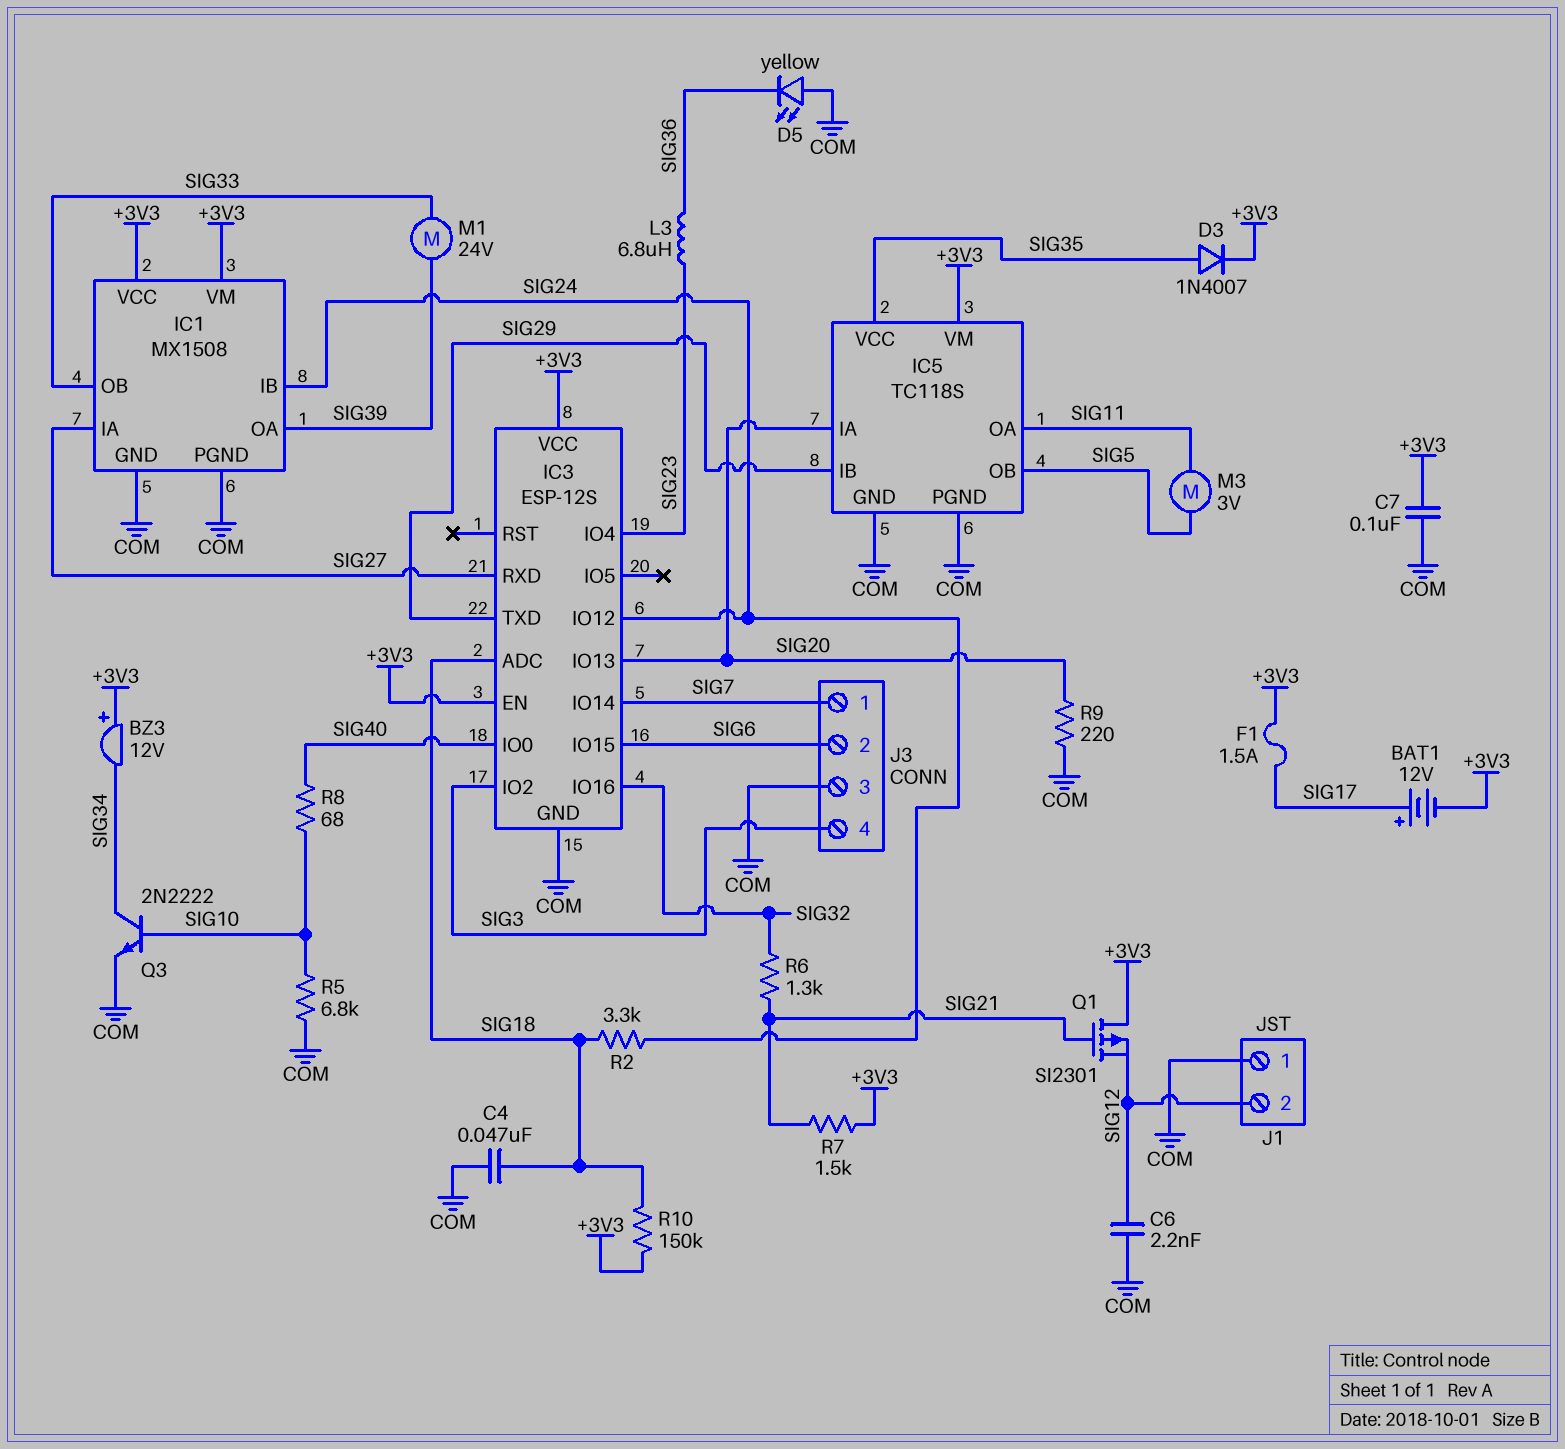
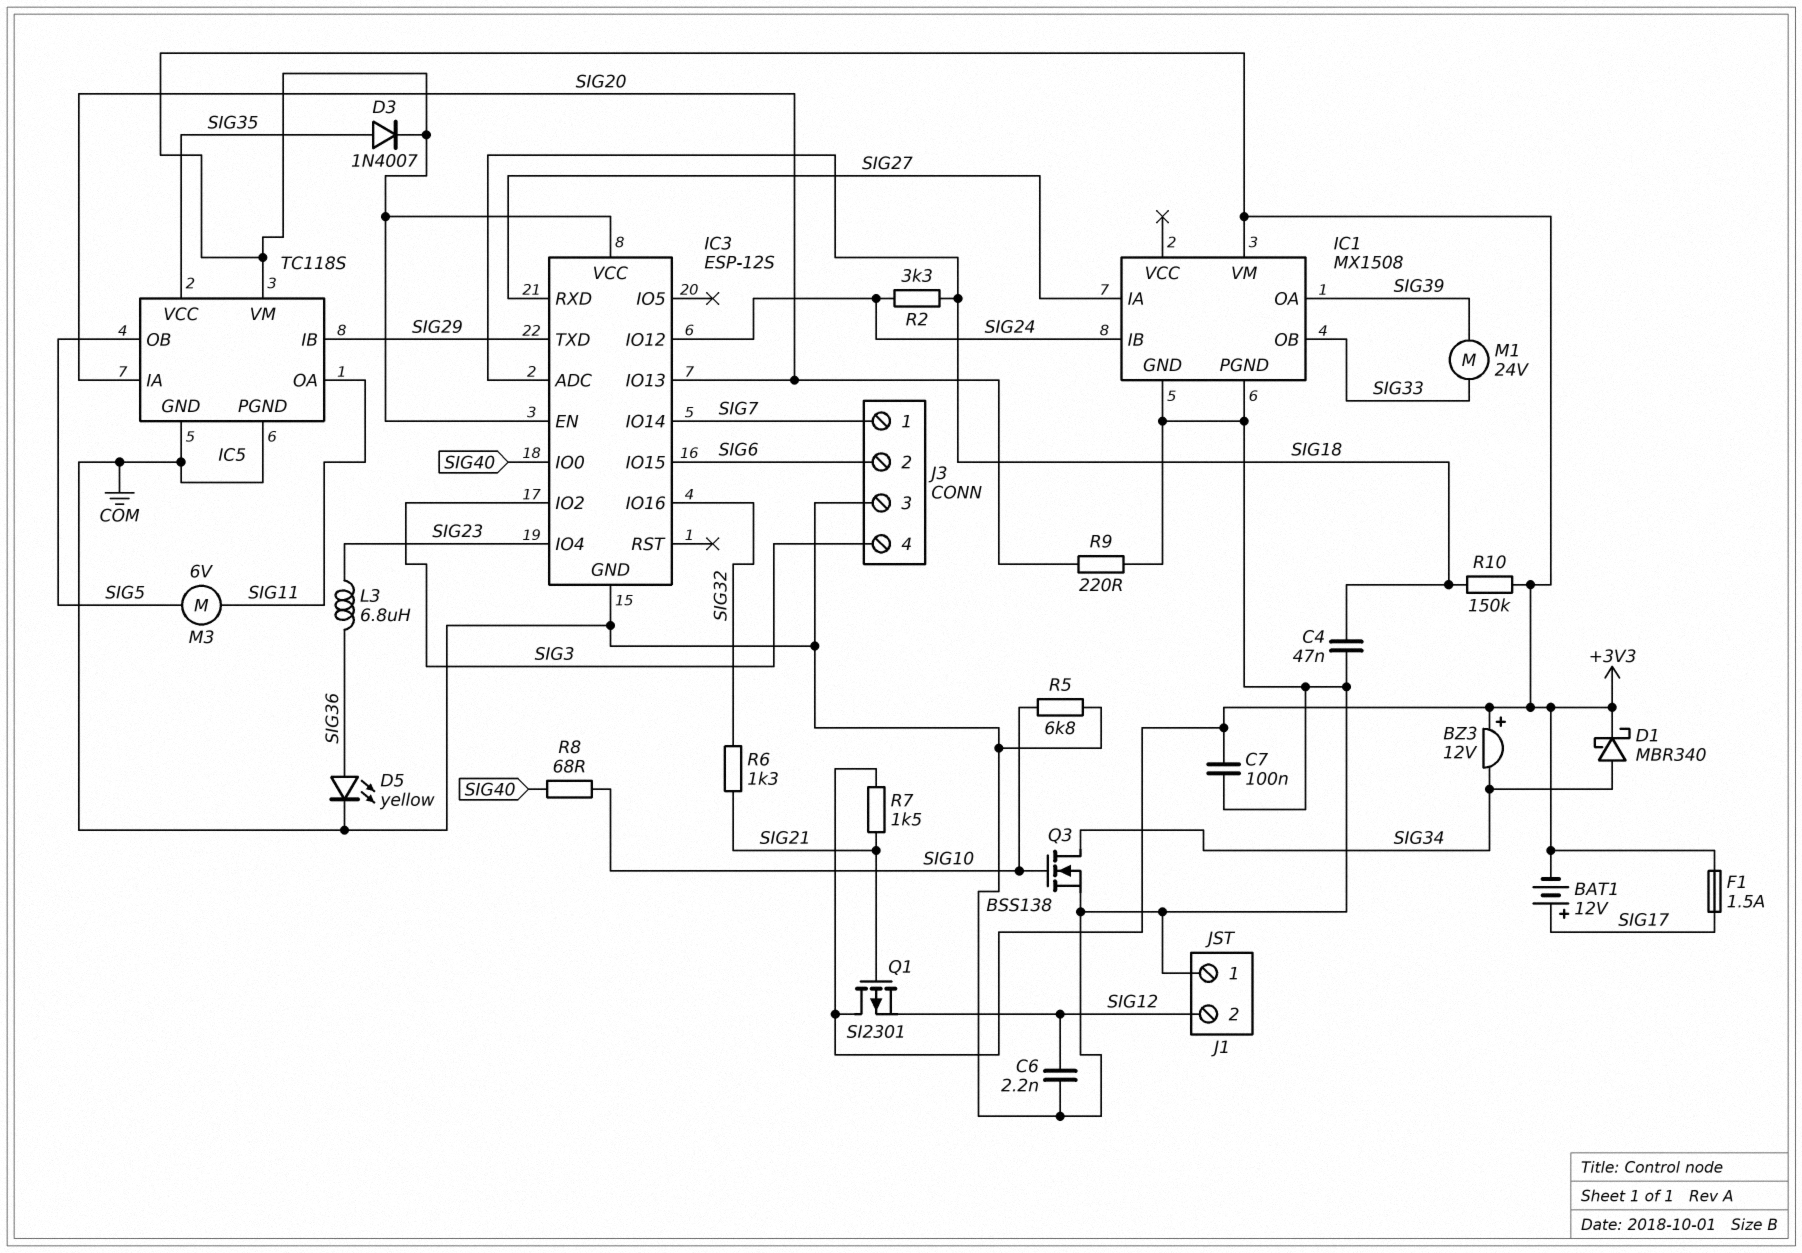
D1: none -> schottky MBR340 (A SIG34, K +3V3)
D5: LED yellow (A COM, K SIG36) -> LED yellow (A SIG36, K COM)
IC1 pin VCC: +3V3 -> none
M3: motor 3V (SIG5, SIG11) -> motor 6V (SIG5, SIG11)
Q3: NPN 2N2222 (B SIG10, C SIG34, E COM) -> NMOS BSS138 (G SIG10, D SIG34, S COM)

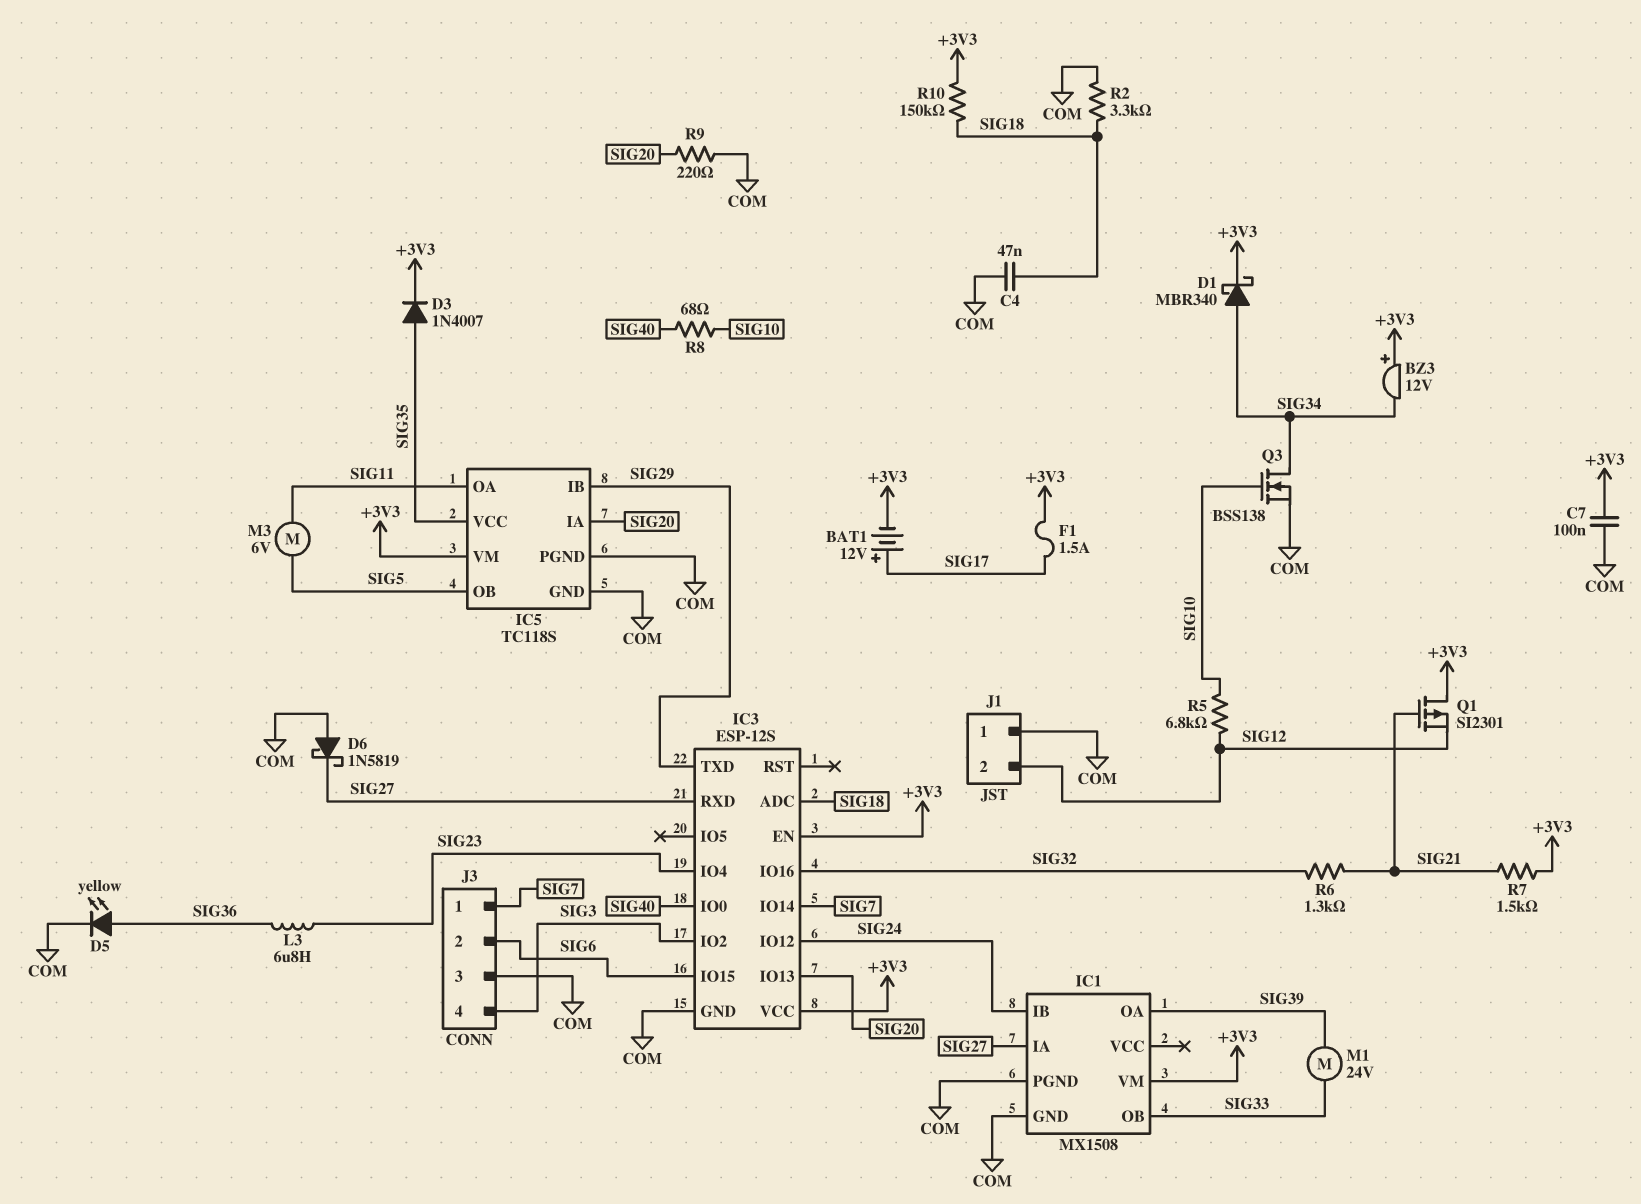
C6: 2.2nF (COM, SIG12) -> none
D6: none -> schottky 1N5819 (A COM, K SIG27)
R2: 3.3k (SIG18, SIG24) -> 3.3k (COM, SIG18)
R5: 6.8k (COM, SIG10) -> 6.8k (SIG10, SIG12)

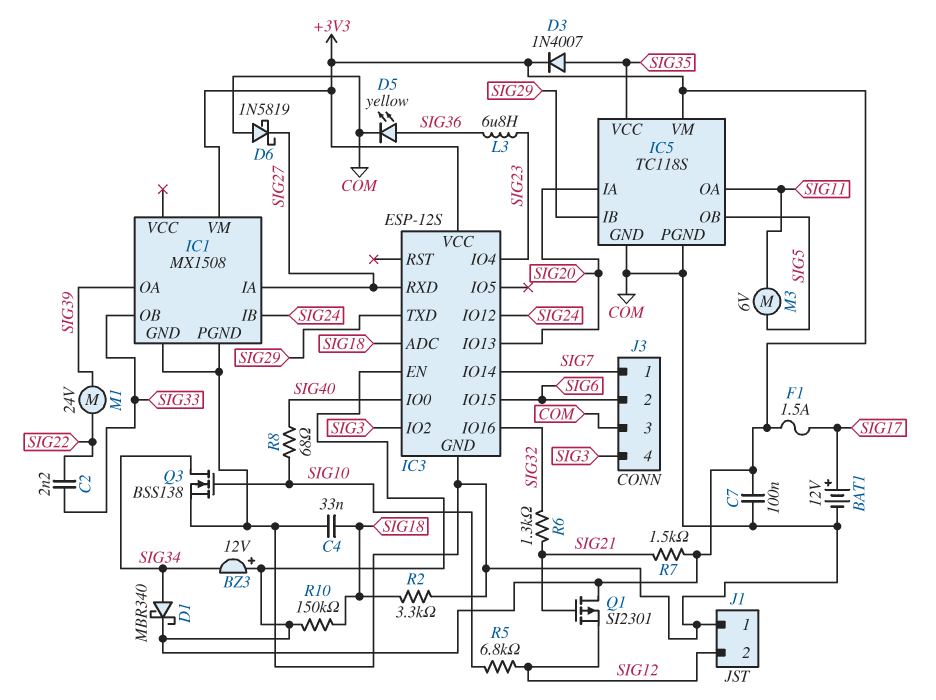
BAT1: 12V (plus SIG17, minus +3V3) -> 12V (plus SIG17, minus COM)
C2: none -> 2.2nF (SIG22, SIG33)
C4: 47nF (COM, SIG18) -> 33nF (COM, SIG18)
M1: motor 24V (SIG33, SIG39) -> motor 24V (SIG22, SIG39)
R9: 220 (COM, SIG20) -> none

